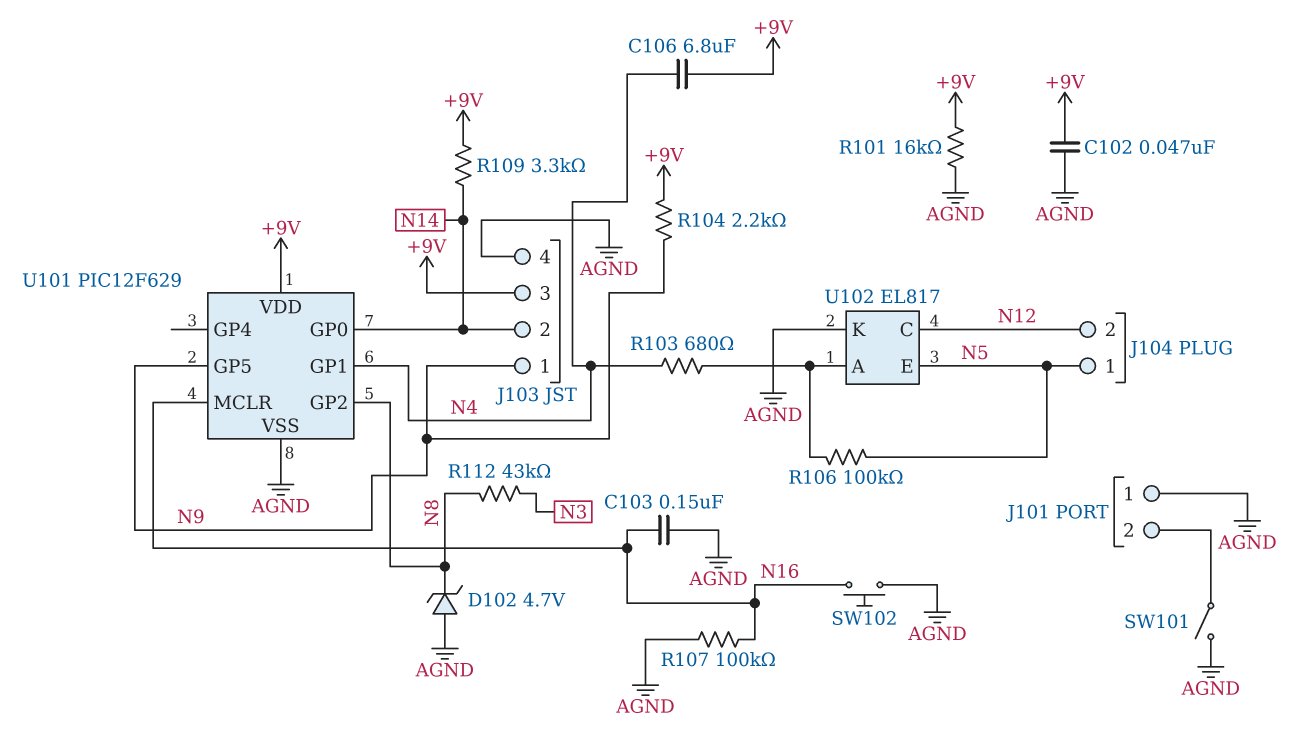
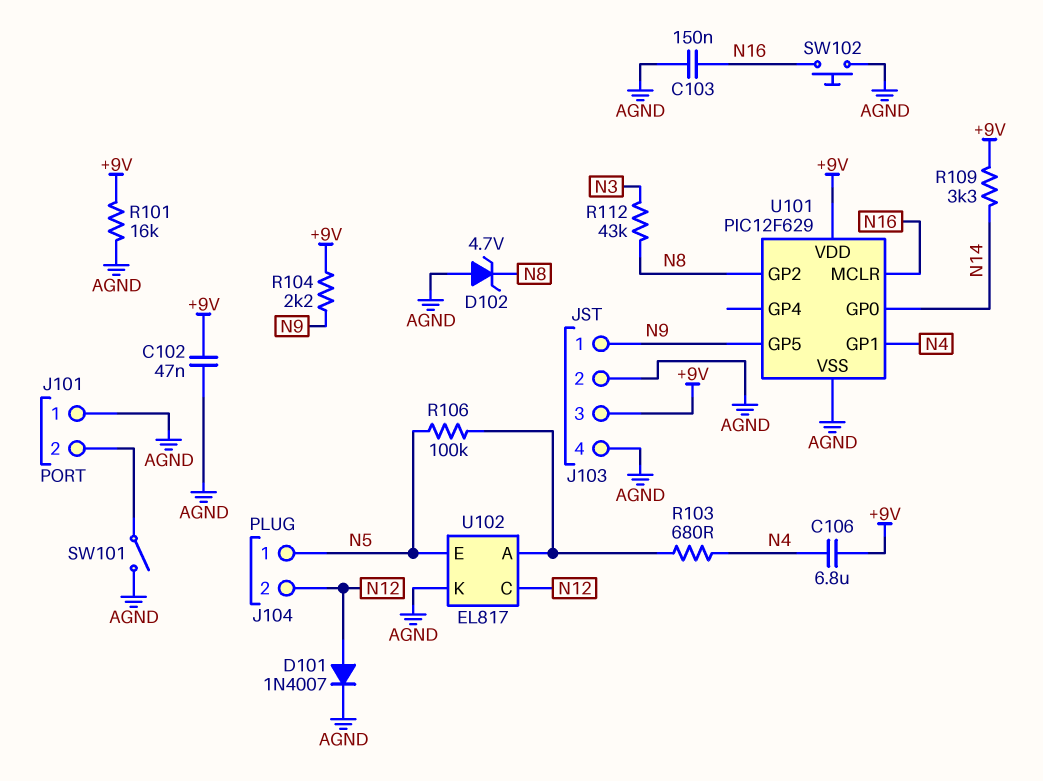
D101: none -> diode 1N4007 (A N12, K AGND)
J103 pin 2: N14 -> AGND
R107: 100k (AGND, N16) -> none

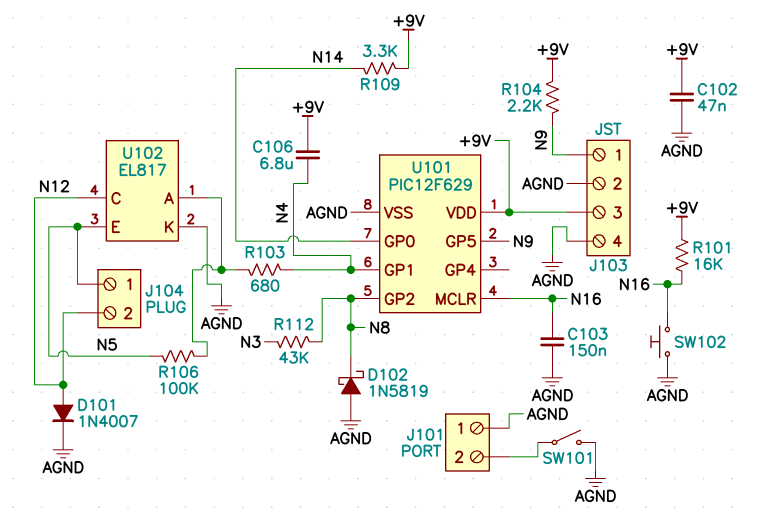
D102: zener 4.7V (A AGND, K N8) -> schottky 1N5819 (A AGND, K N8)
R101: 16k (+9V, AGND) -> 16k (+9V, N16)

